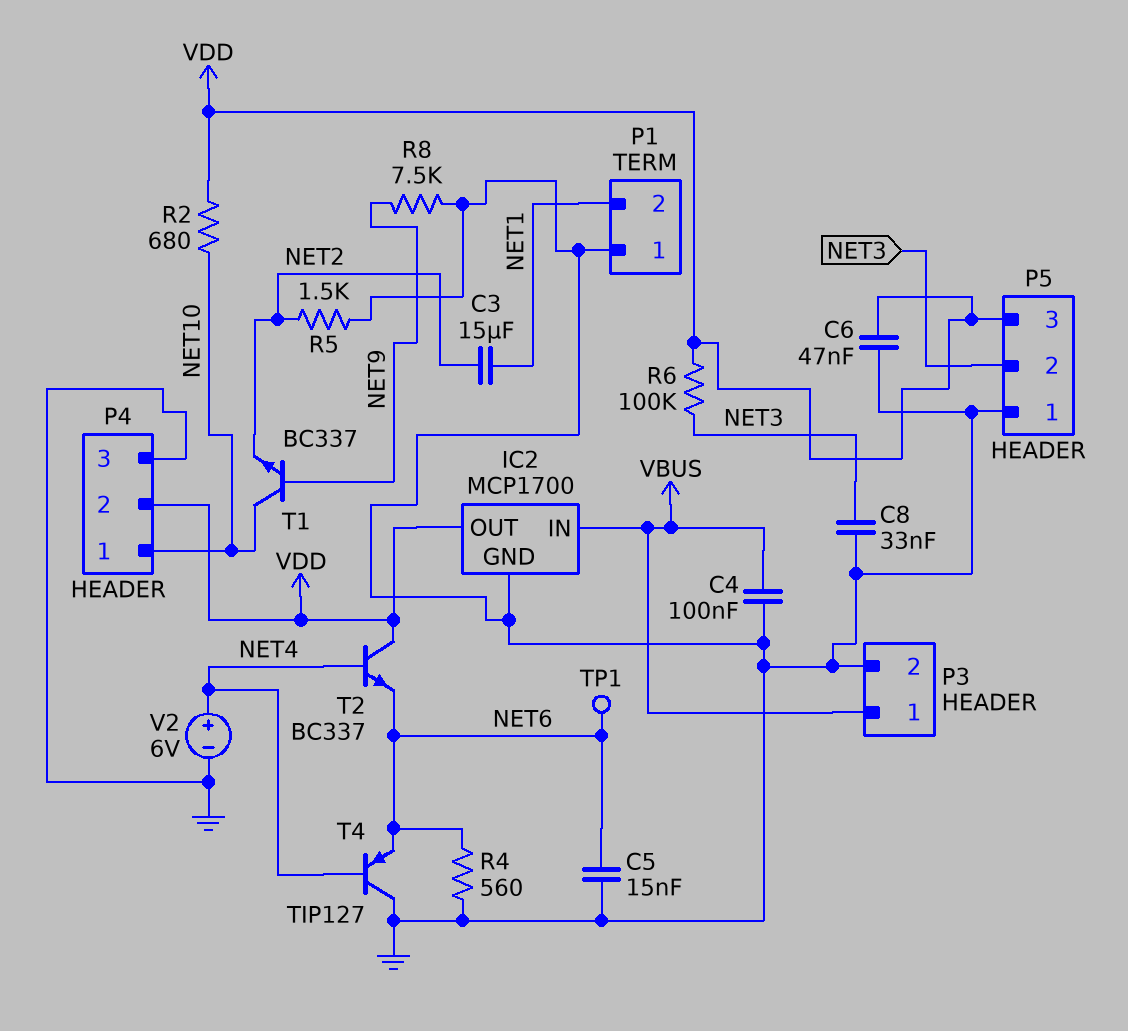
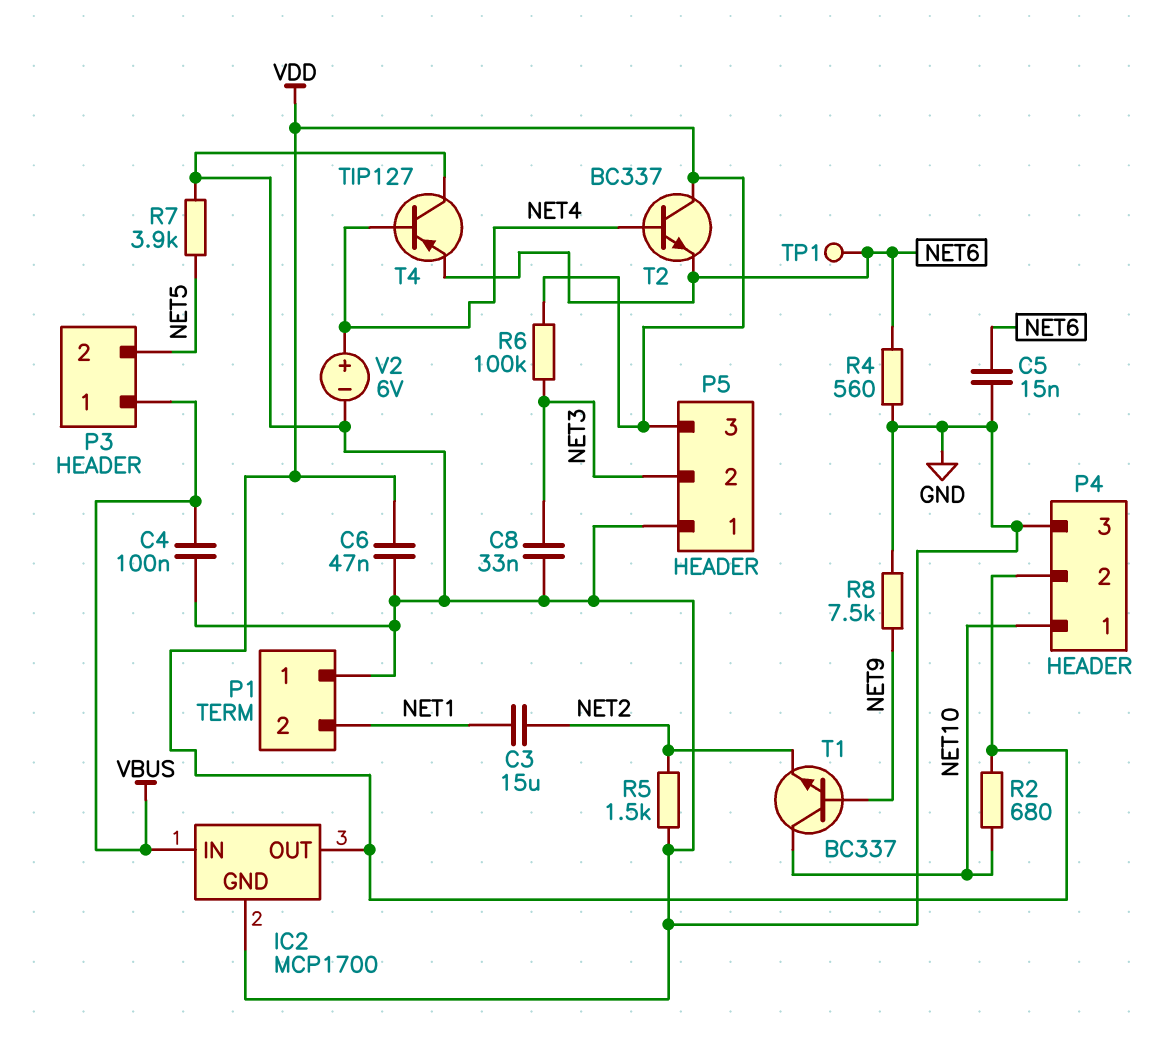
P3 pin 2: GND -> NET5
R7: none -> 3.9k (GND, NET5)

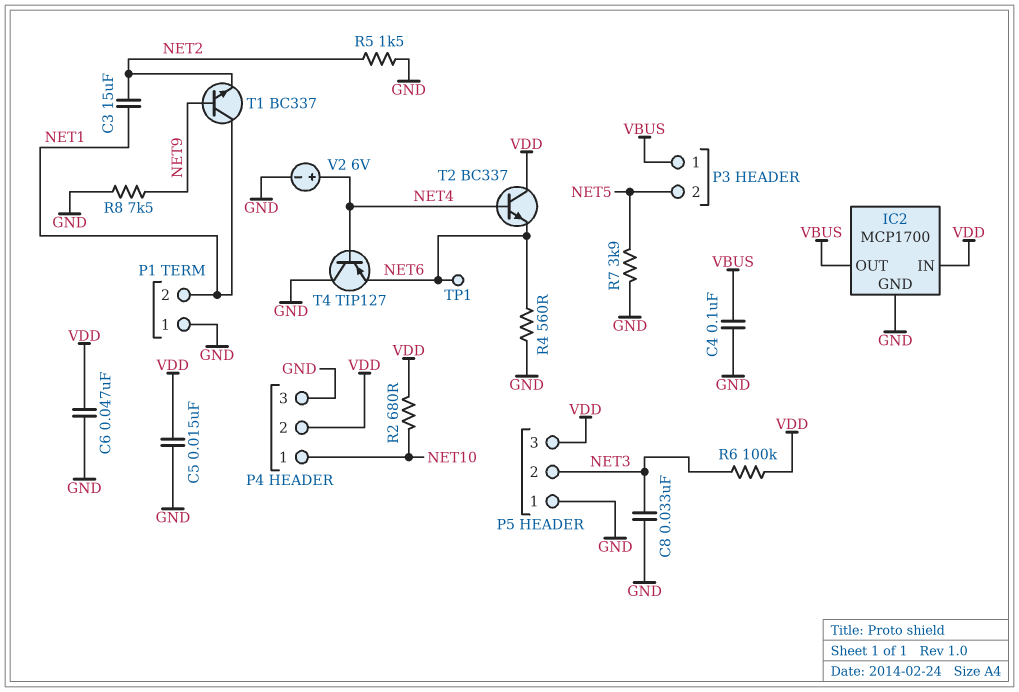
C5: 15nF (GND, NET6) -> 15nF (GND, VDD)
IC2 pin IN: VBUS -> VDD
IC2 pin OUT: VDD -> VBUS
T1: NPN BC337 (B NET9, C NET10, E NET2) -> NPN BC337 (B NET9, C NET1, E NET2)

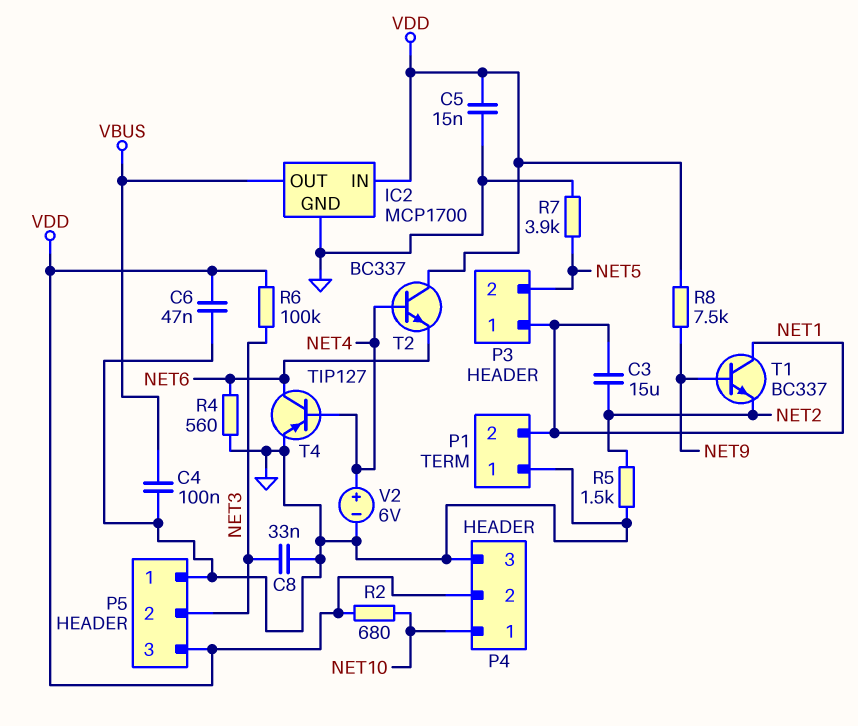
P3 pin 1: VBUS -> NET1
R8: 7.5k (GND, NET9) -> 7.5k (NET9, VDD)
T4: PNP TIP127 (B NET4, C GND, E NET6) -> PNP TIP127 (B NET4, C NET6, E GND)
TP1: test point (NET6) -> none

